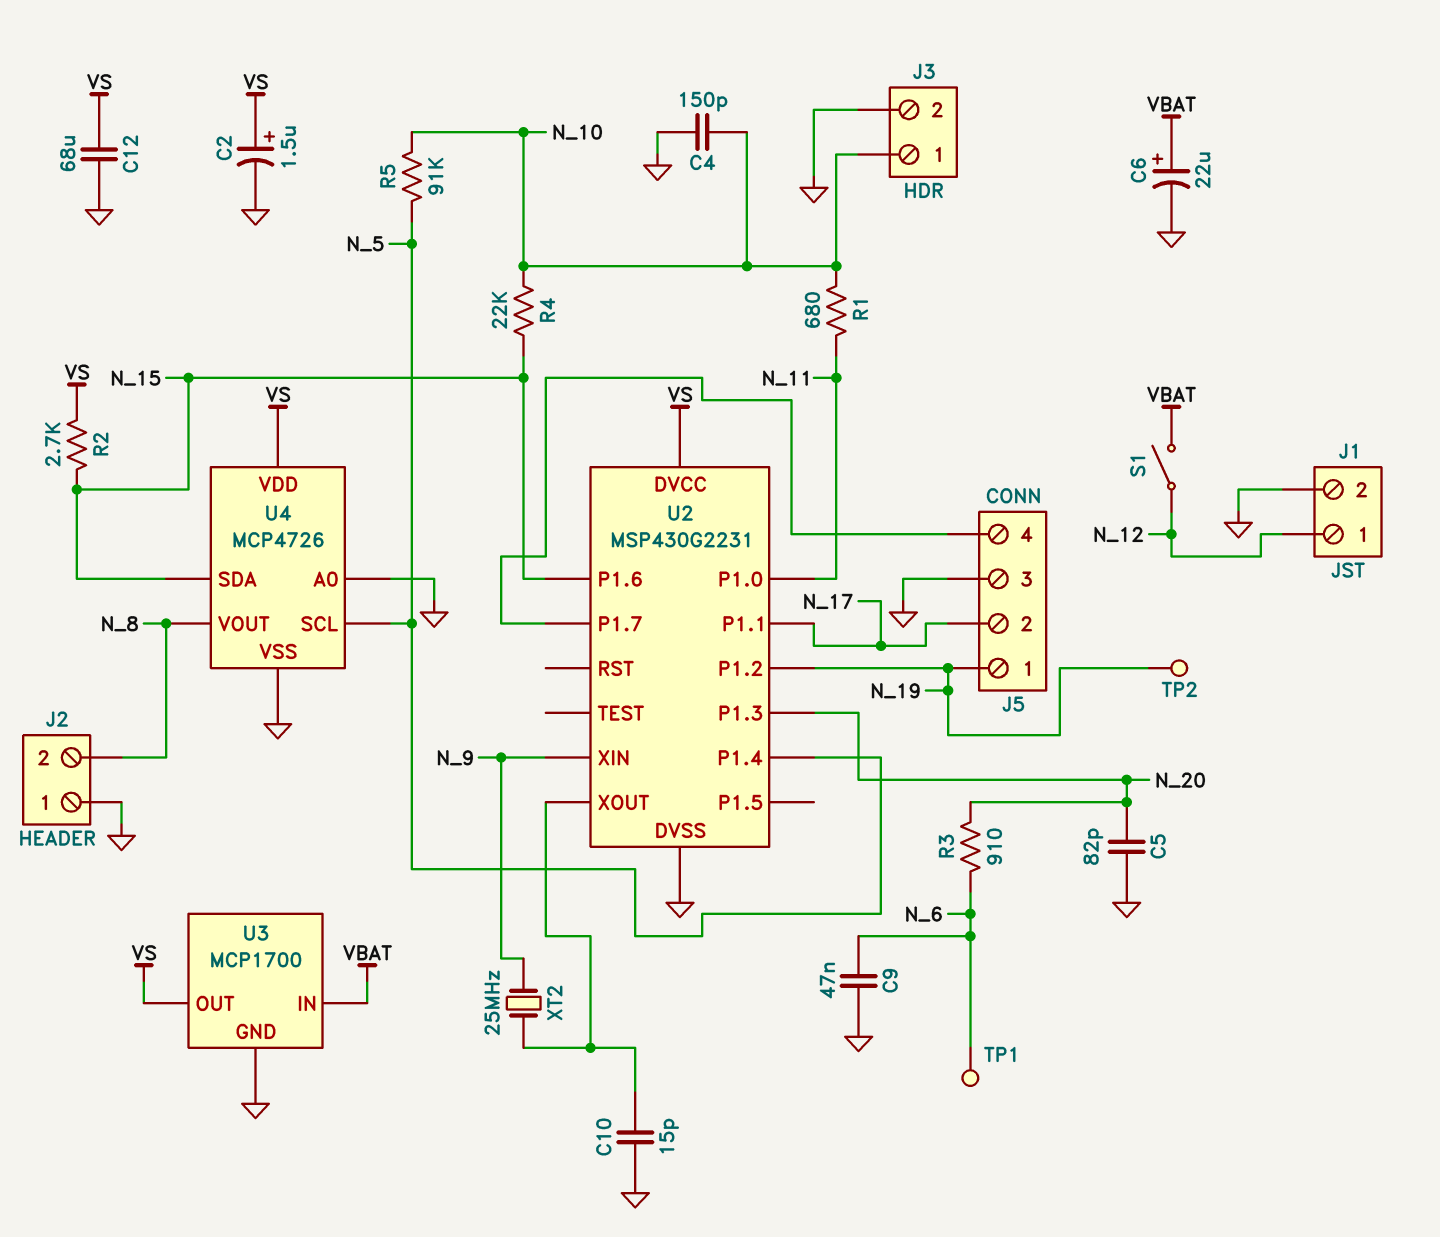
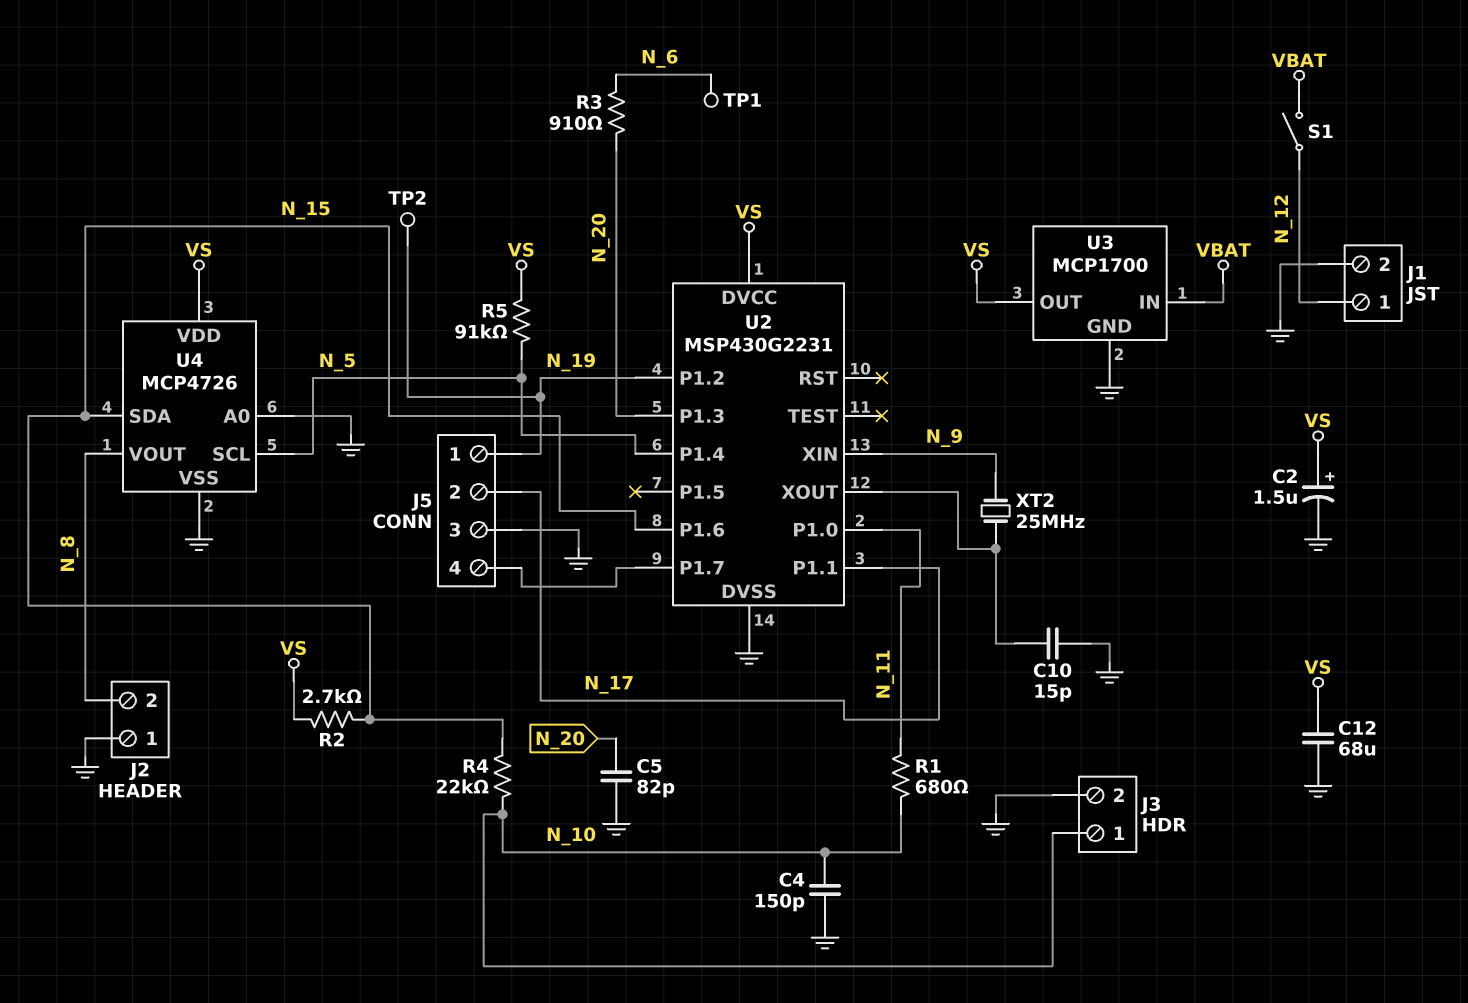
C6: 22uF (plus VBAT, minus GND) -> none
C9: 47nF (GND, N_6) -> none
R5: 91k (N_5, N_10) -> 91k (N_5, VS)

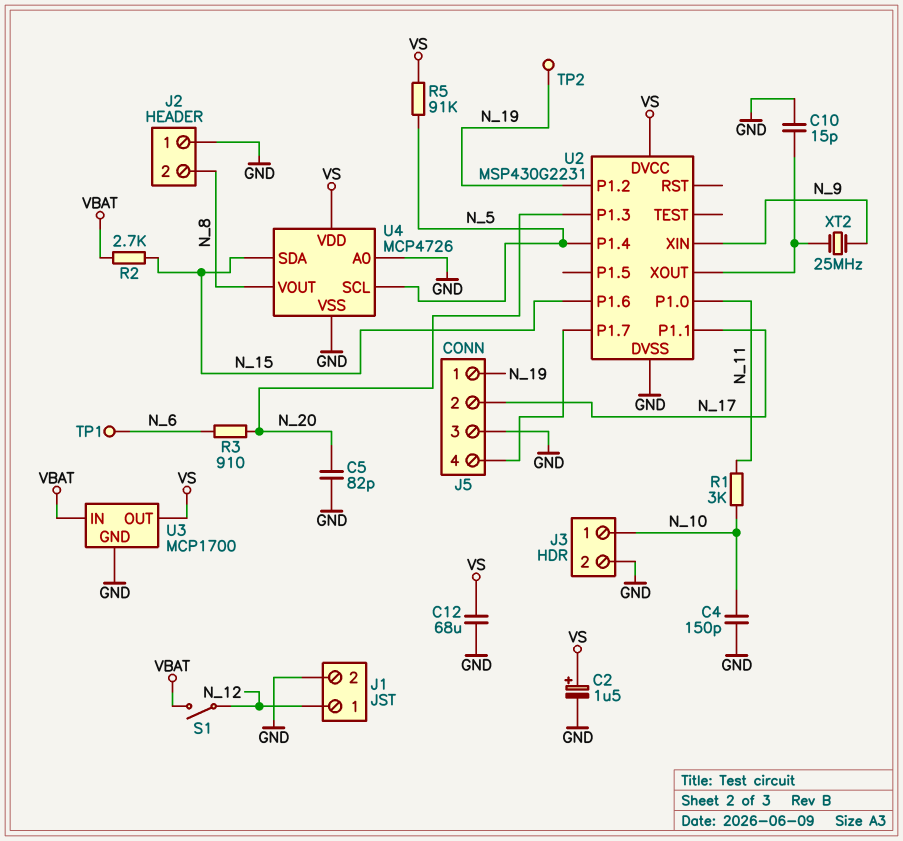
R1: 680 (N_10, N_11) -> 3k (N_10, N_11)
R2: 2.7k (N_15, VS) -> 2.7k (N_15, VBAT)
R4: 22k (N_10, N_15) -> none

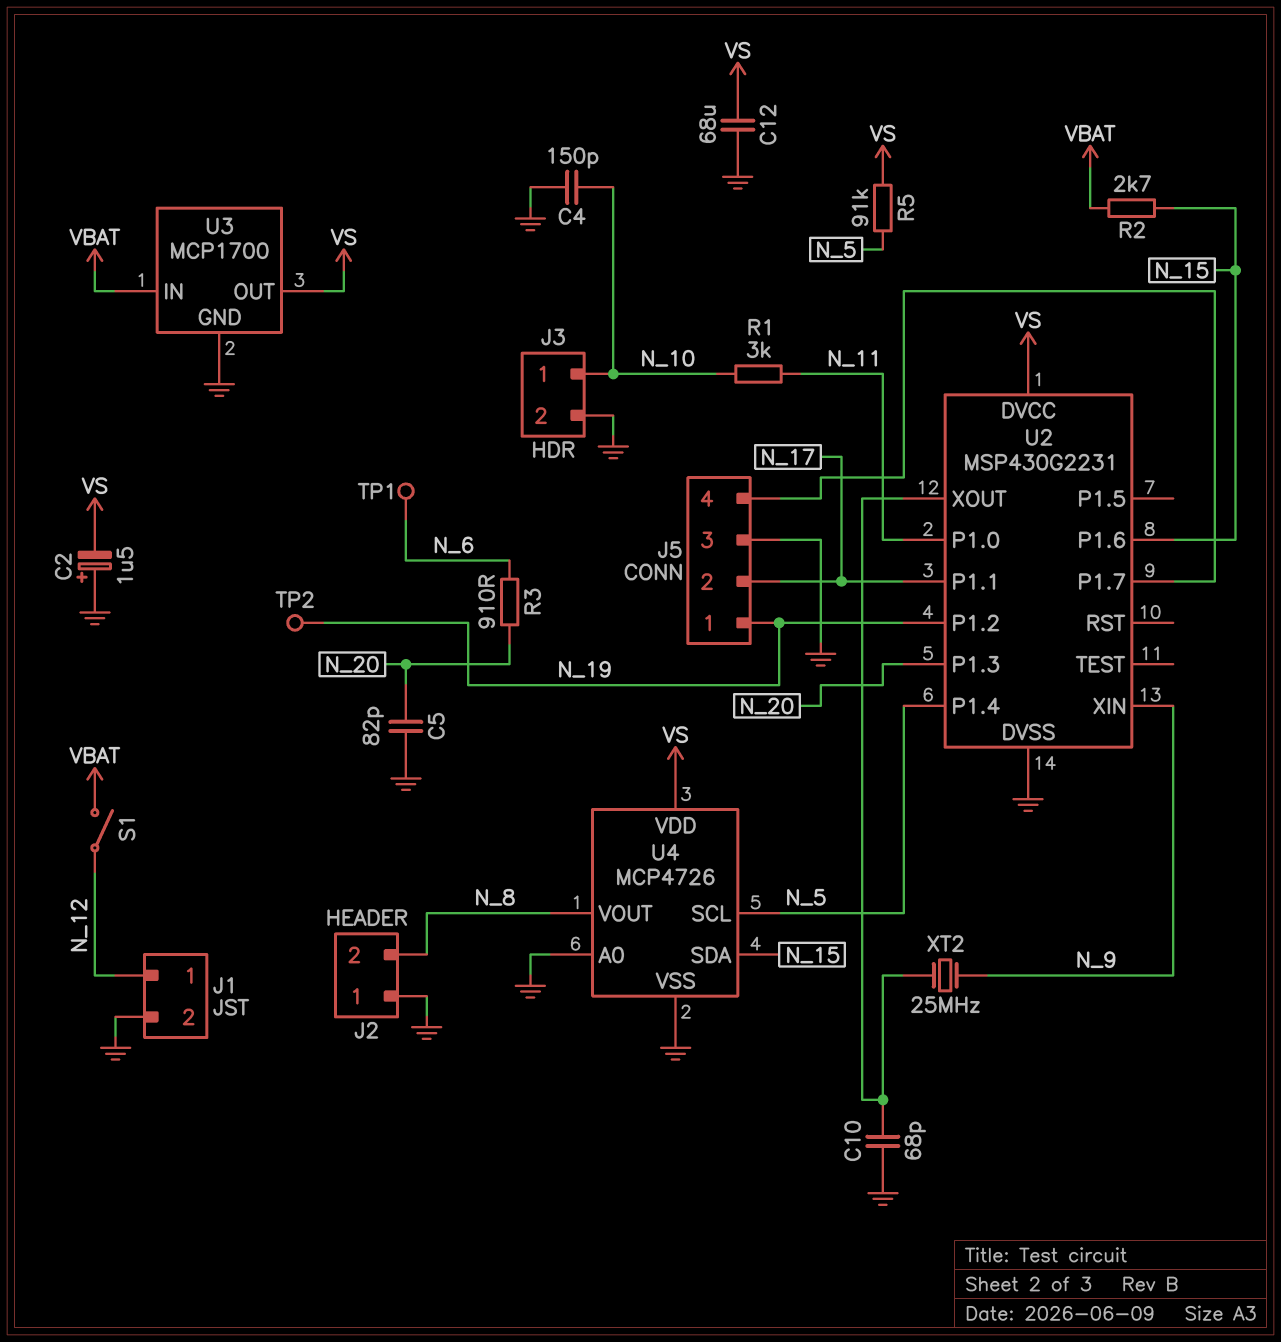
C2: 1.5uF (plus VS, minus GND) -> 1.5uF (plus GND, minus VS)
C10: 15pF (GND, U2/XOUT) -> 68pF (GND, U2/XOUT)

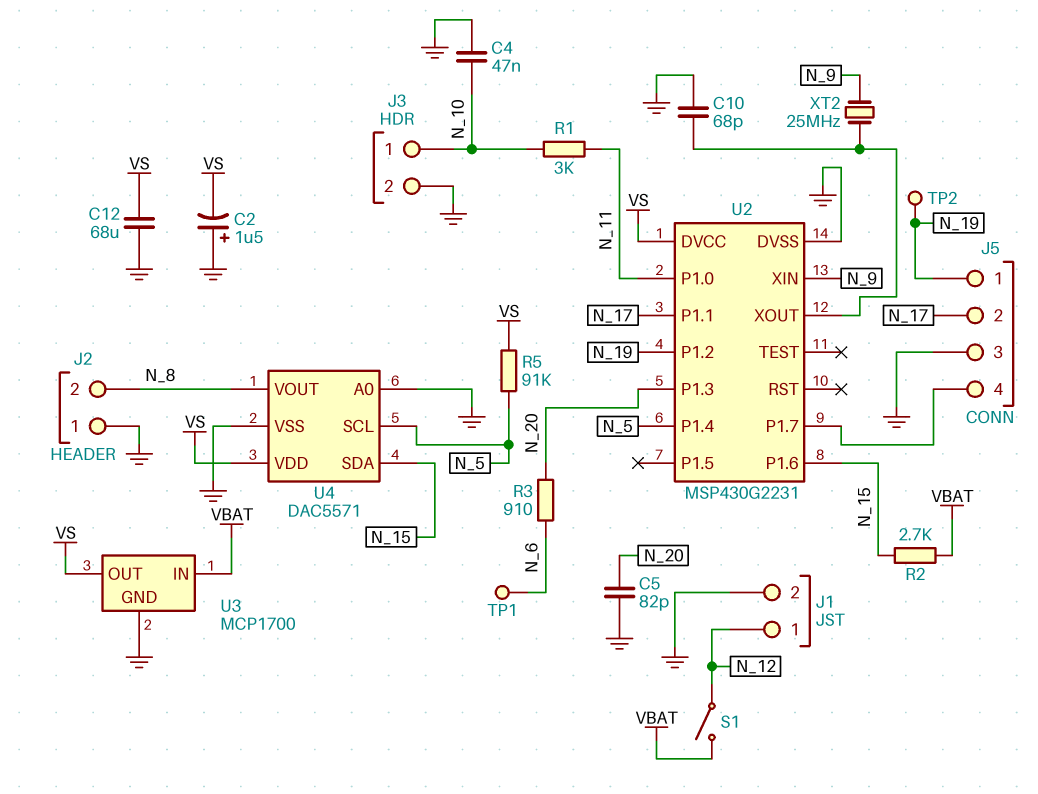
C4: 150pF (GND, N_10) -> 47nF (GND, N_10)
U4: MCP4726 -> DAC5571

